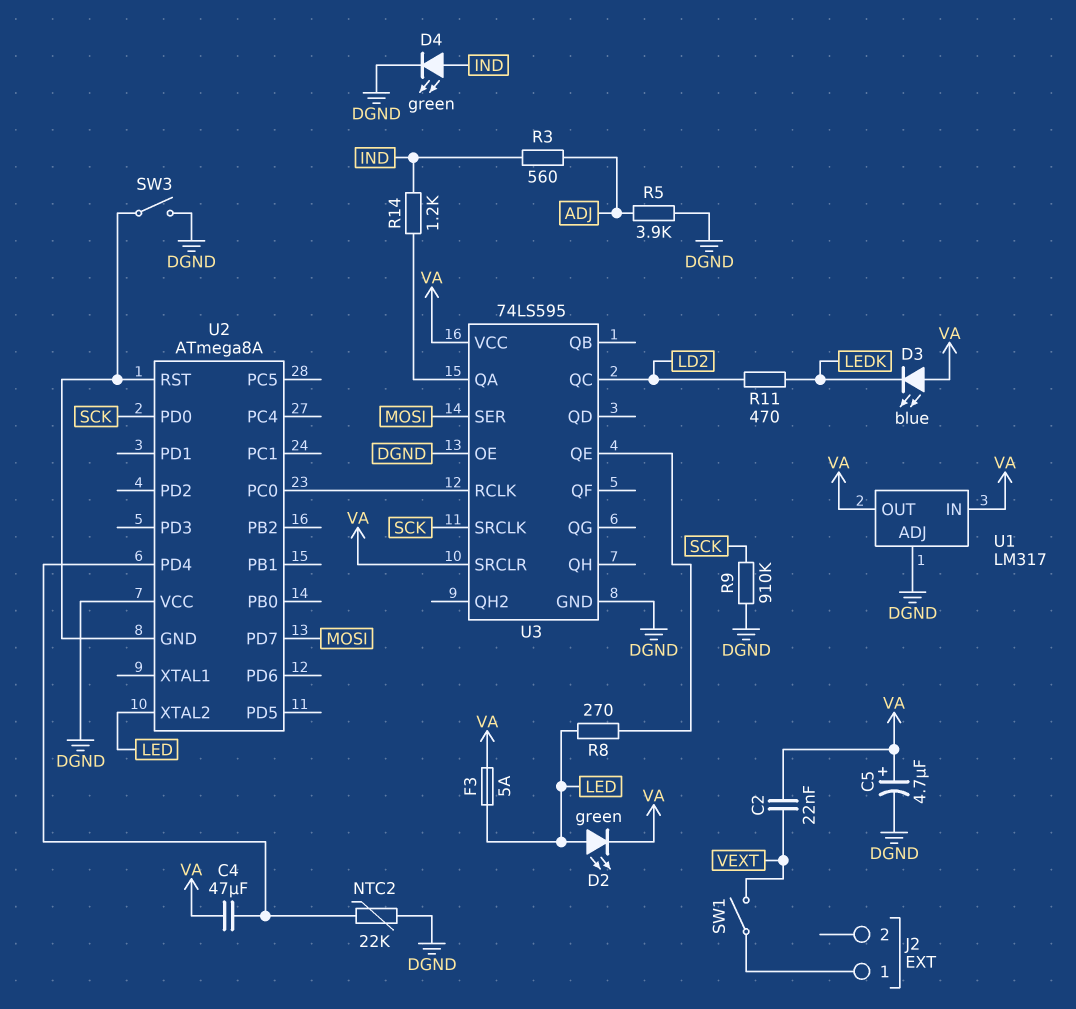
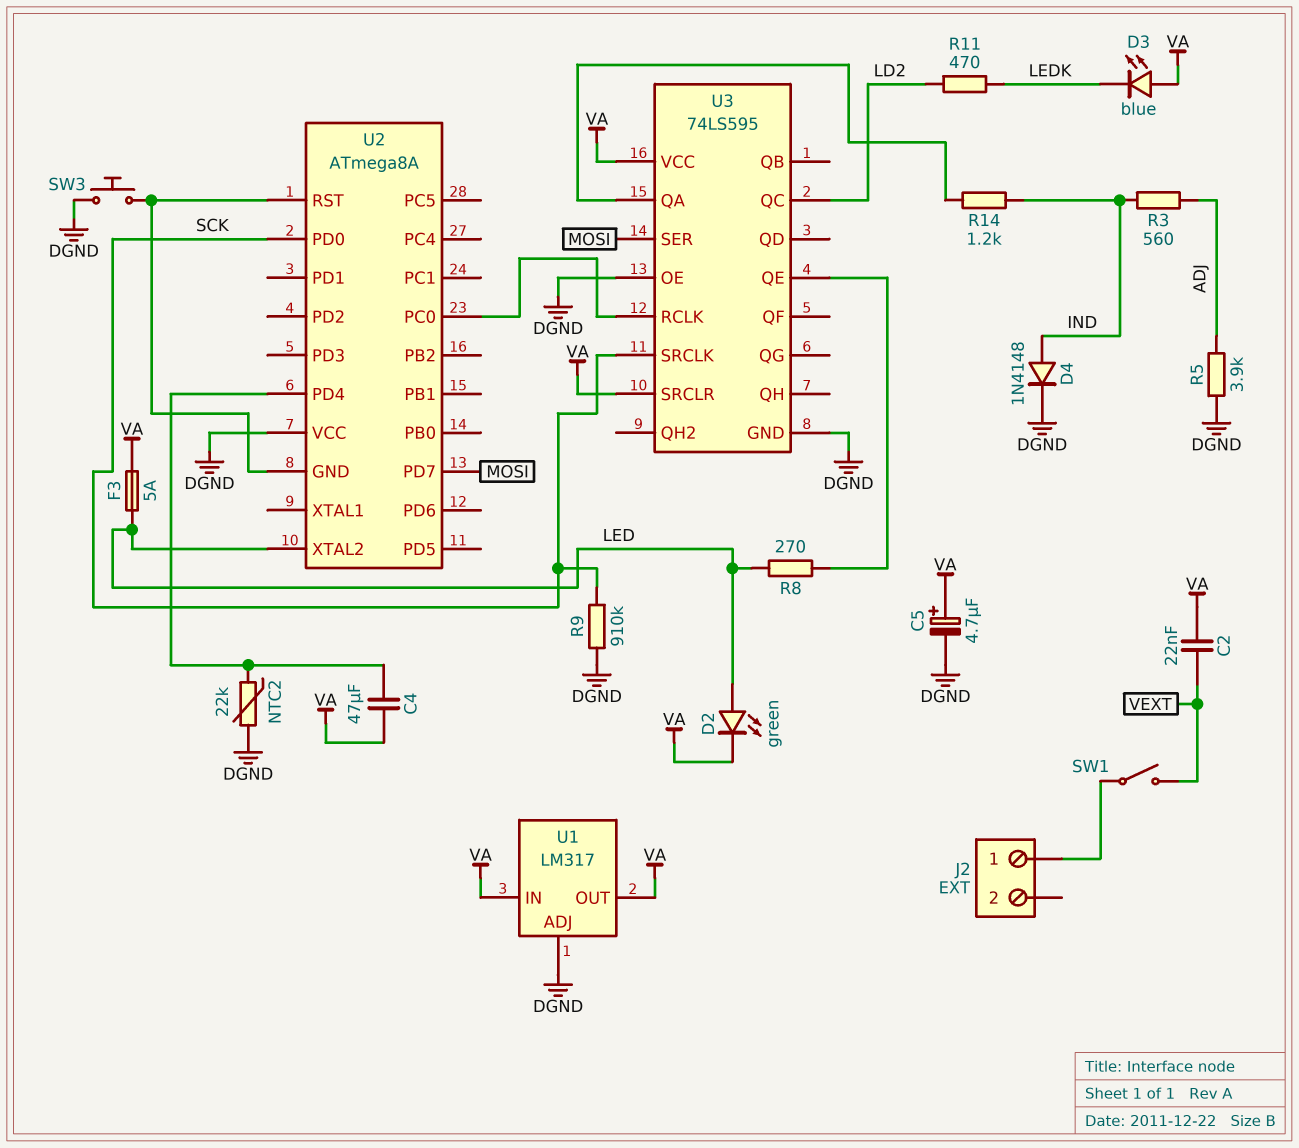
D4: LED green (A IND, K DGND) -> diode 1N4148 (A IND, K DGND)
SW3: switch (DGND, U2/GND) -> button (DGND, U2/GND)

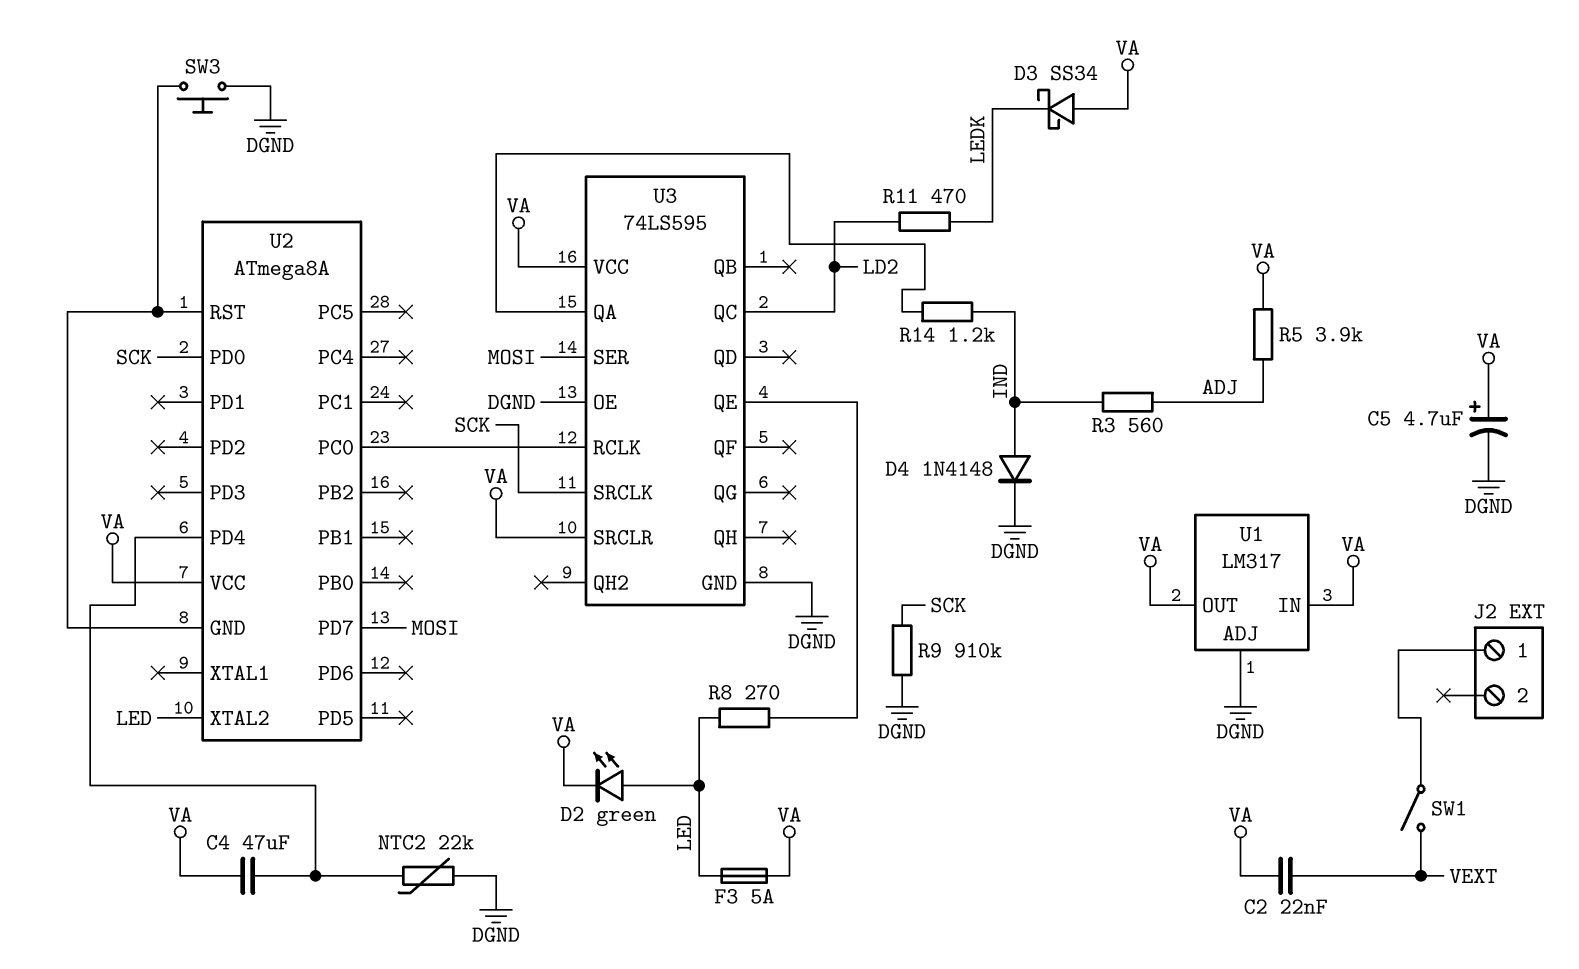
D3: LED blue (A VA, K LEDK) -> schottky SS34 (A VA, K LEDK)
R5: 3.9k (ADJ, DGND) -> 3.9k (ADJ, VA)
U2 pin VCC: DGND -> VA

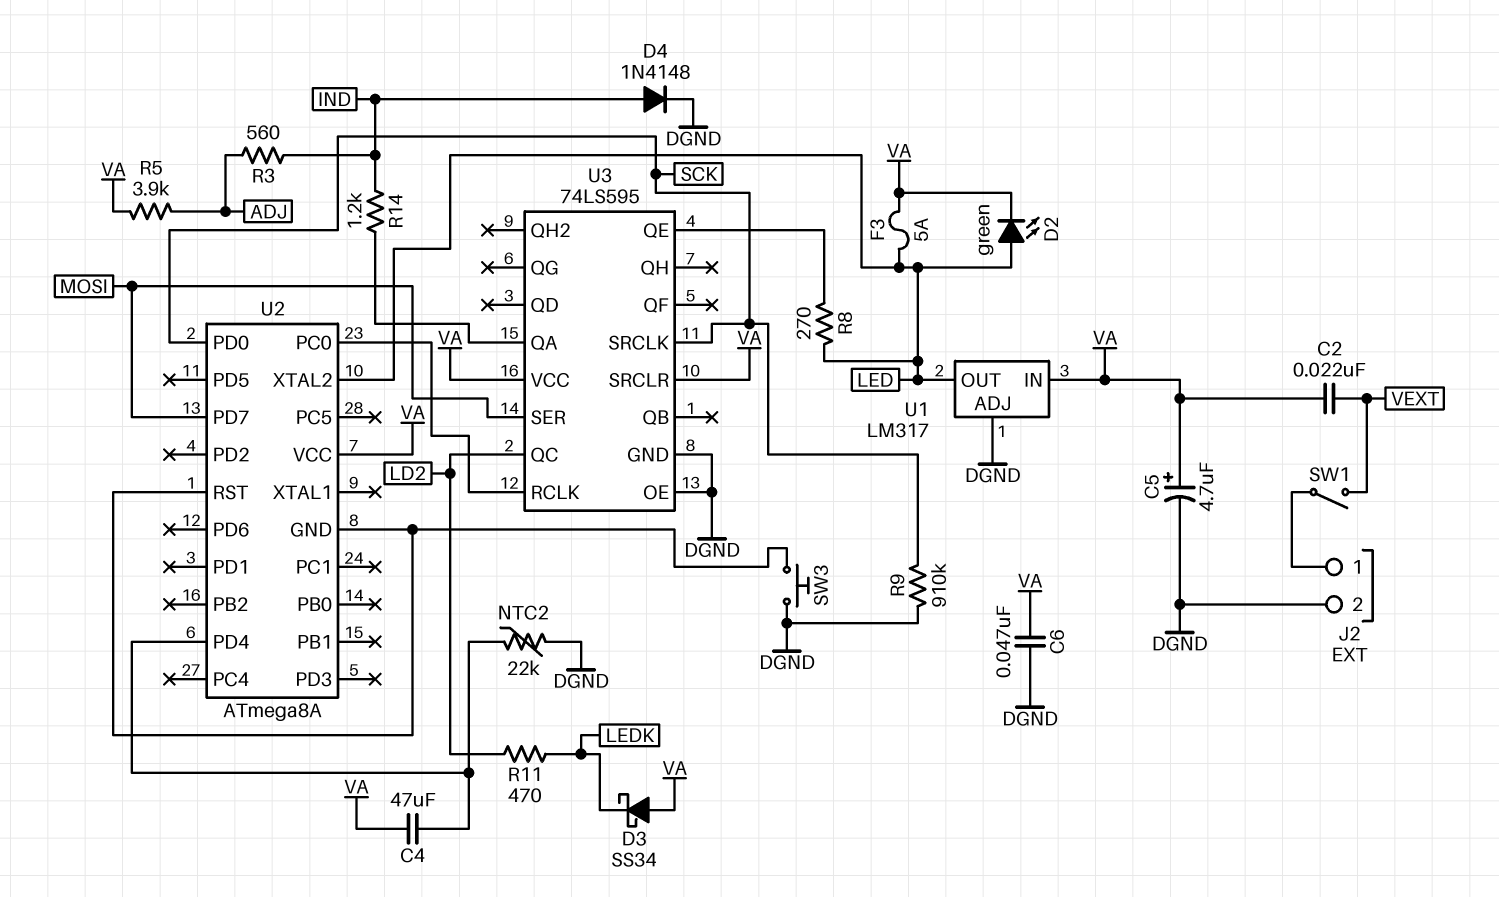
C6: none -> 47nF (DGND, VA)
J2 pin 2: none -> DGND
U1 pin OUT: VA -> LED

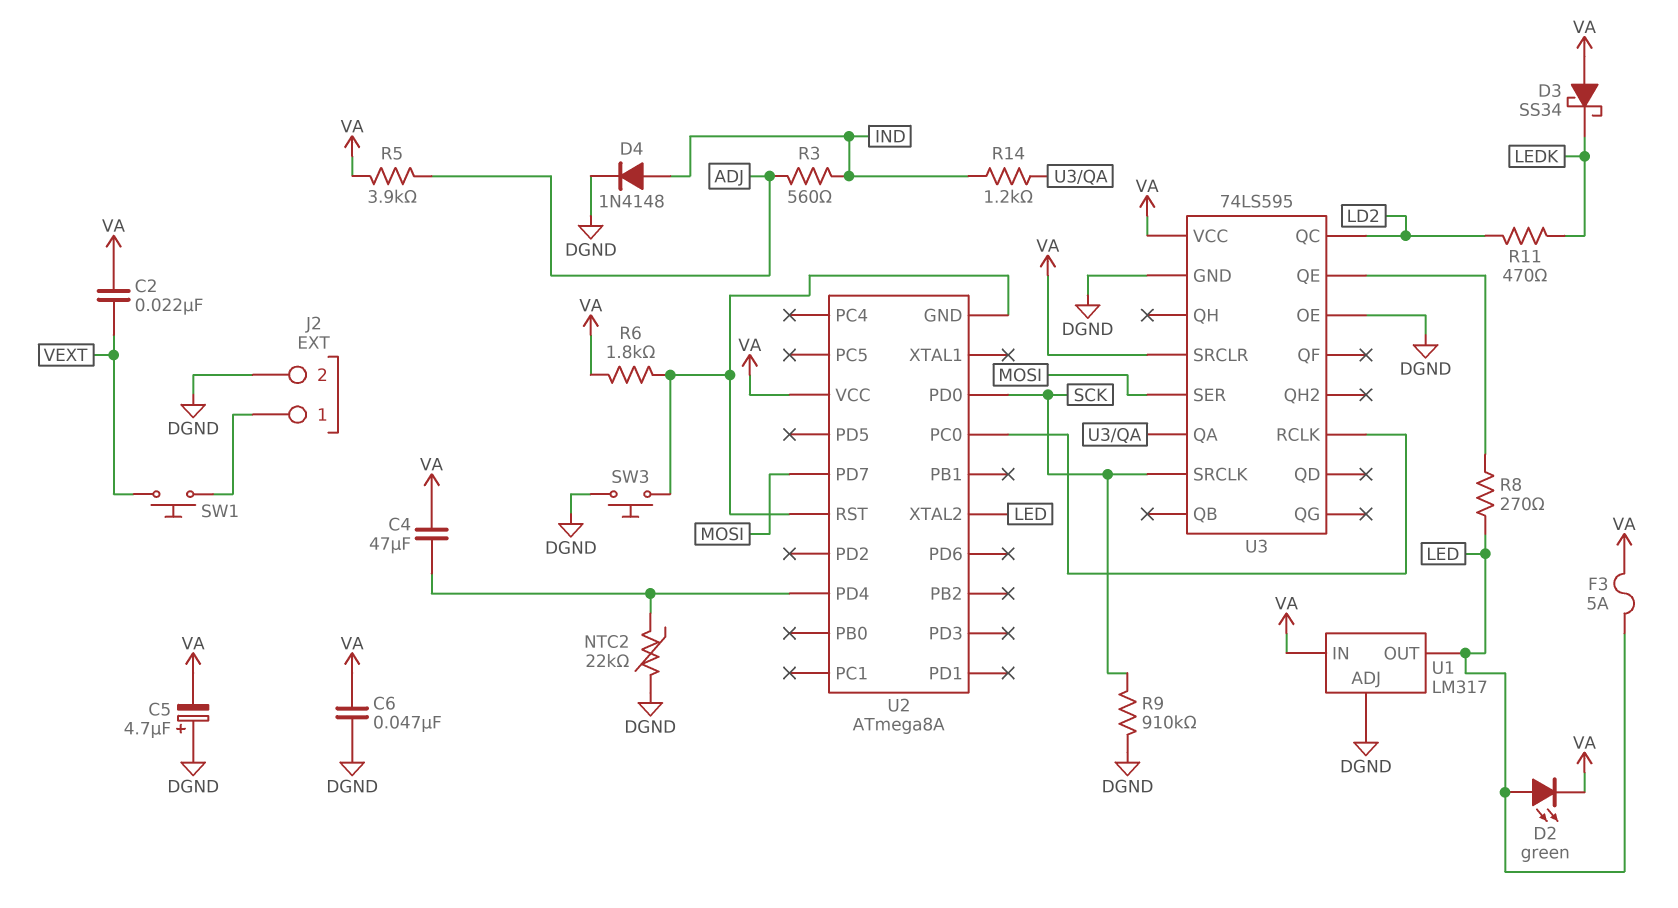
C5: 4.7uF (plus VA, minus DGND) -> 4.7uF (plus DGND, minus VA)
R6: none -> 1.8k (U2/GND, VA)
SW1: switch (J2/1, VEXT) -> button (J2/1, VEXT)

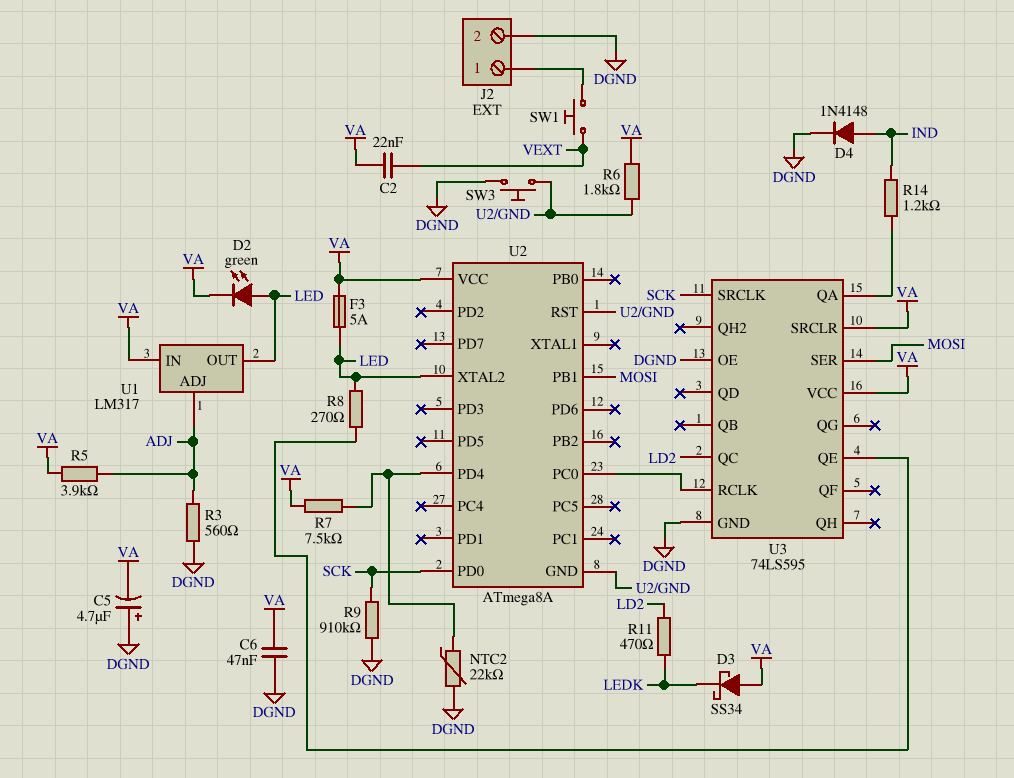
C4: 47uF (U2/PD4, VA) -> none
R3: 560 (ADJ, IND) -> 560 (ADJ, DGND)
R7: none -> 7.5k (U2/PD4, VA)
U1 pin ADJ: DGND -> ADJ
U2 pin PB1: none -> MOSI
U2 pin PD7: MOSI -> none

